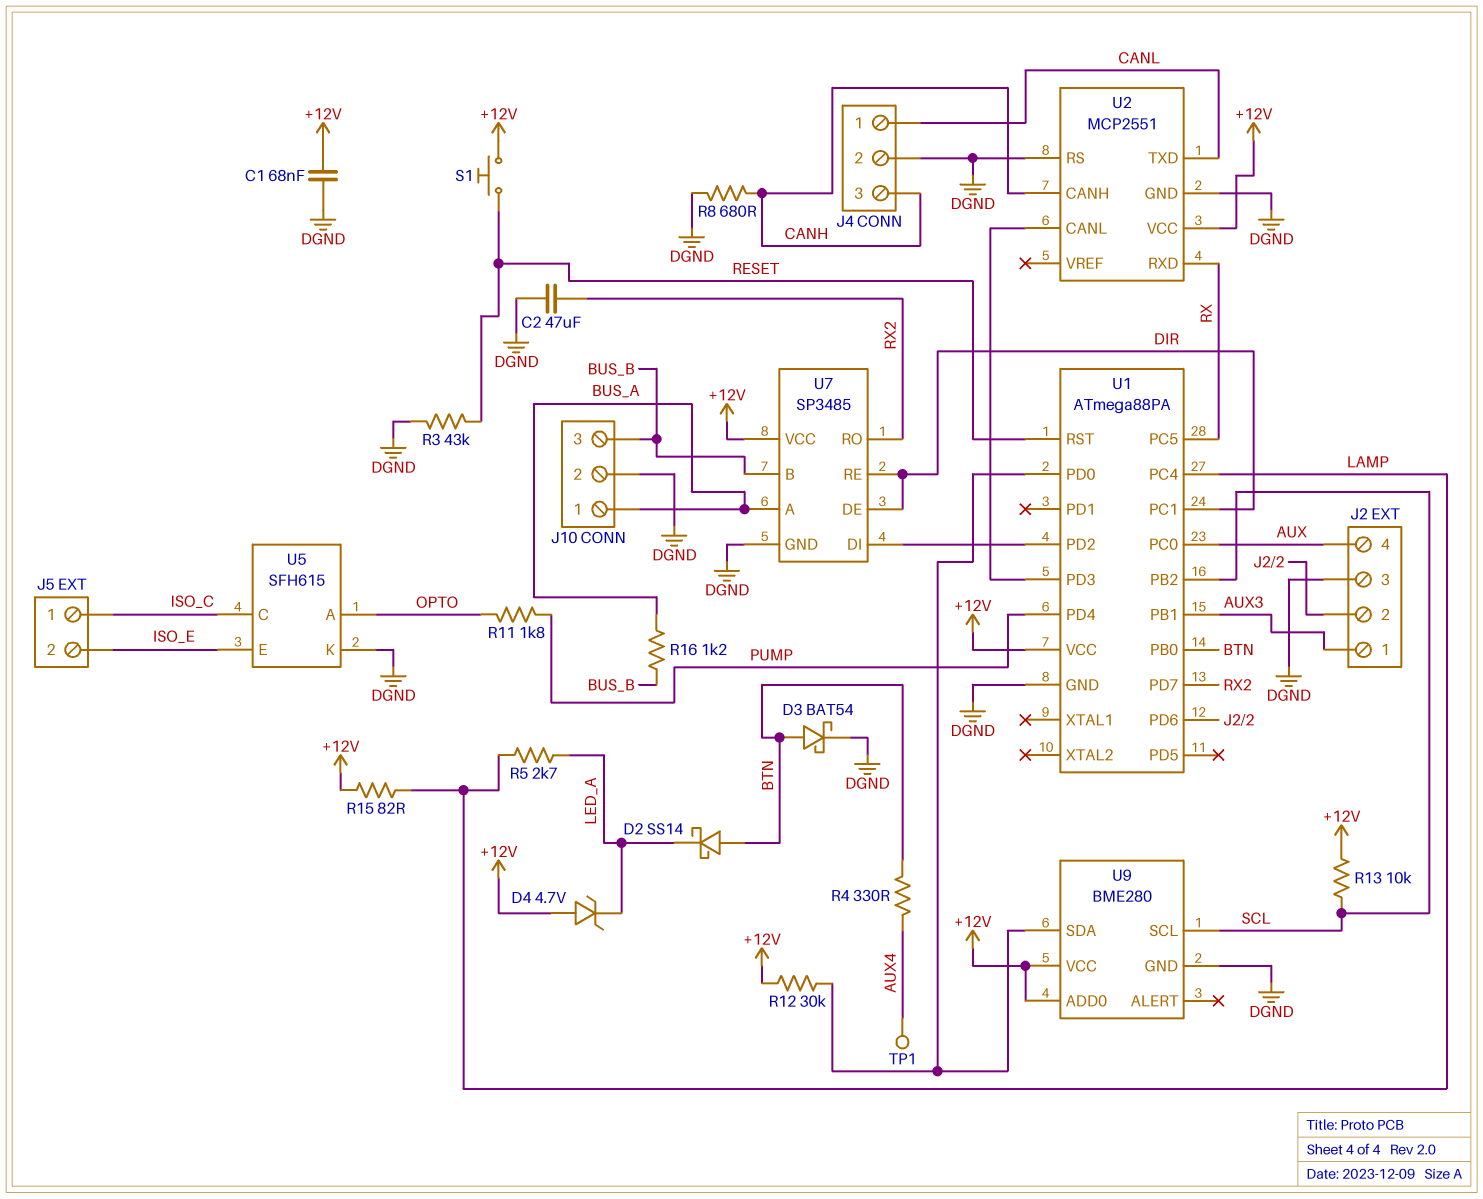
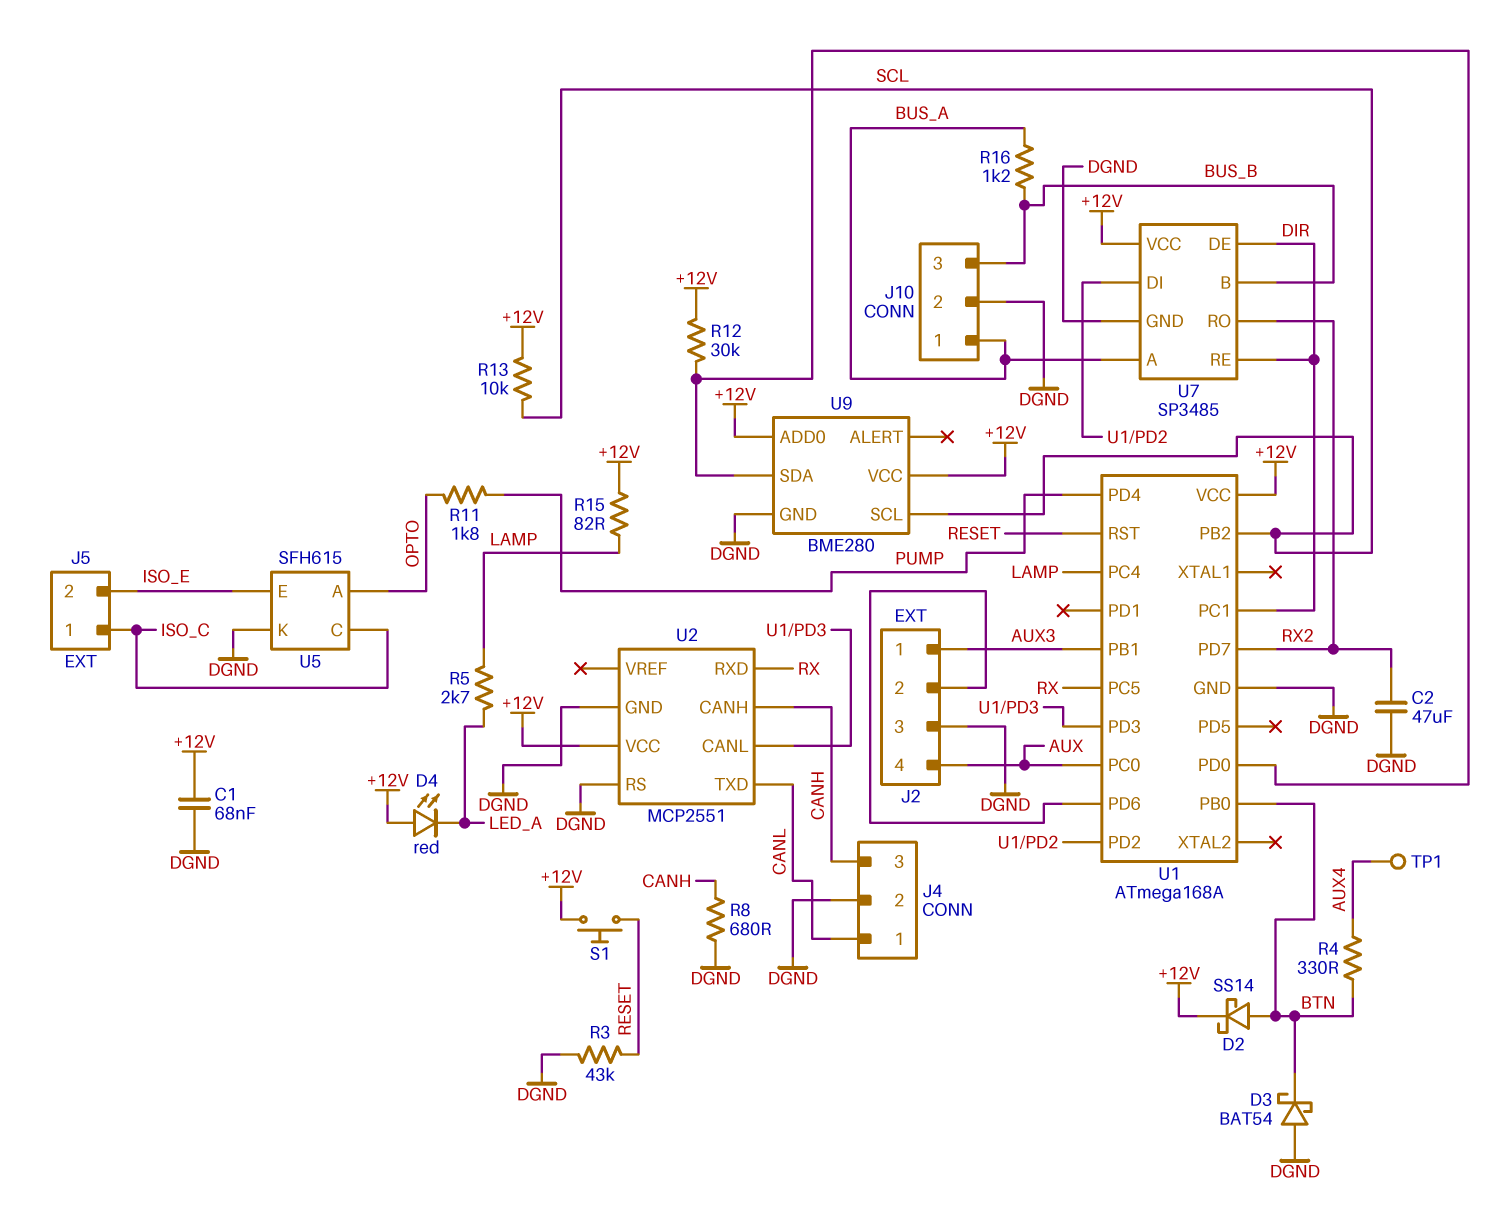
D2: schottky SS14 (A BTN, K LED_A) -> schottky SS14 (A BTN, K +12V)
D3: schottky BAT54 (A BTN, K DGND) -> schottky BAT54 (A DGND, K BTN)
D4: zener 4.7V (A +12V, K LED_A) -> LED red (A +12V, K LED_A)
U1: ATmega88PA -> ATmega168A

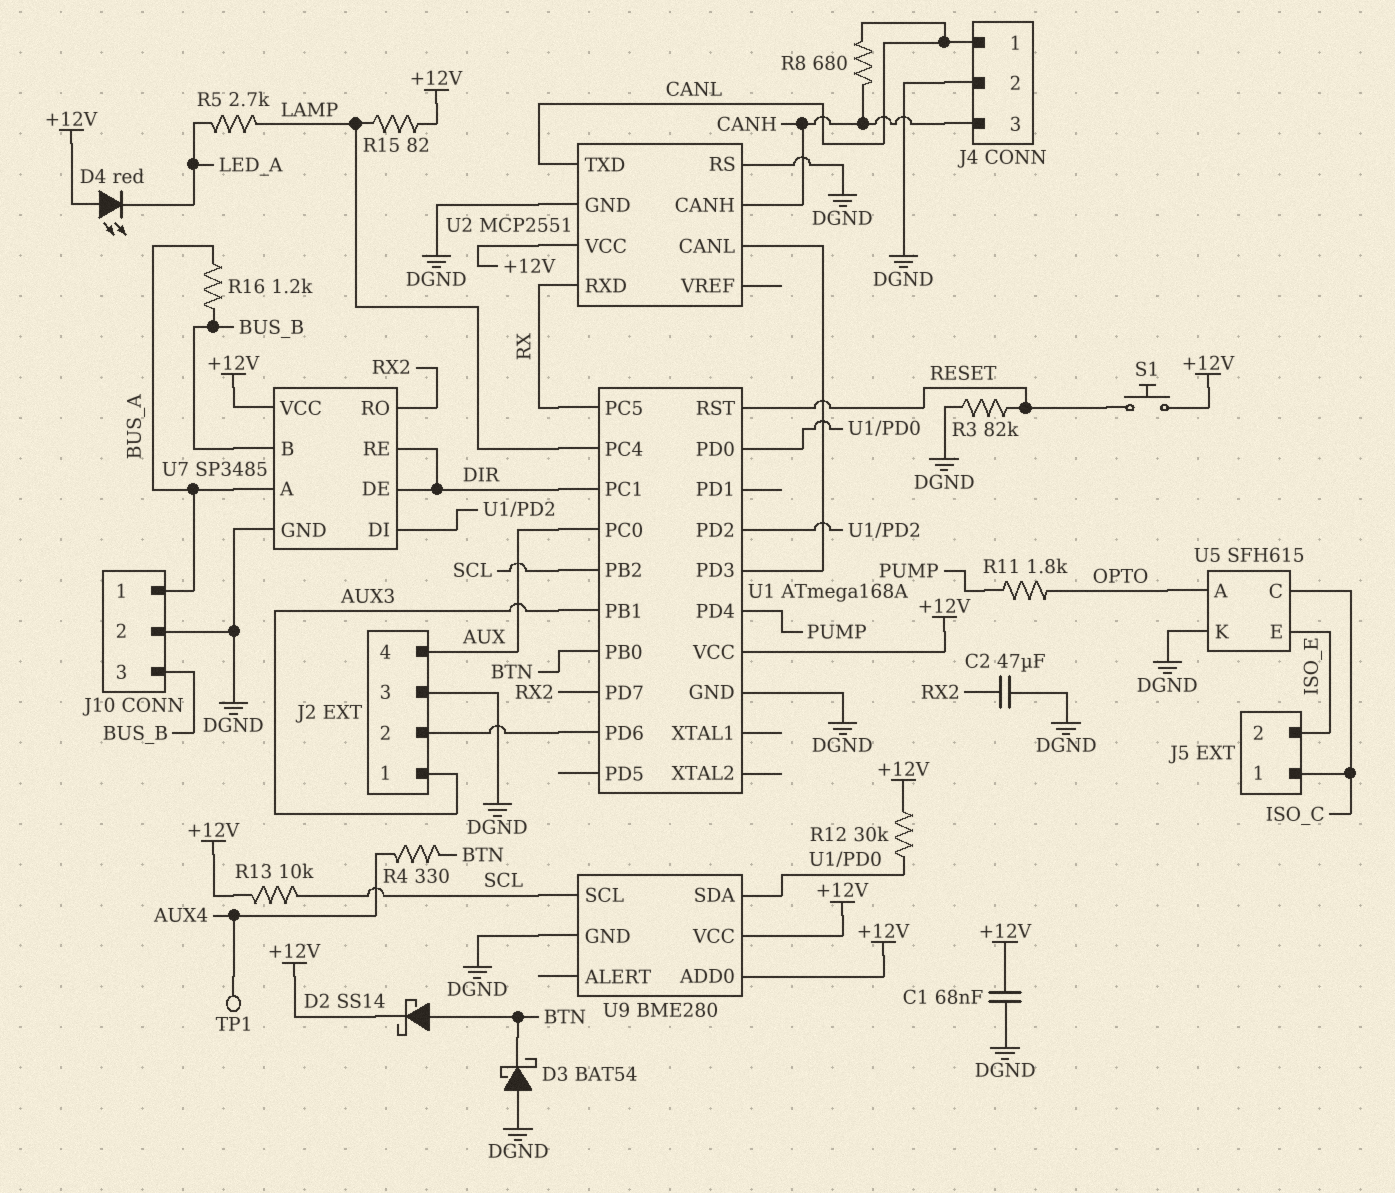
R3: 43k (DGND, RESET) -> 82k (DGND, RESET)
R8: 680 (CANH, DGND) -> 680 (CANH, CANL)

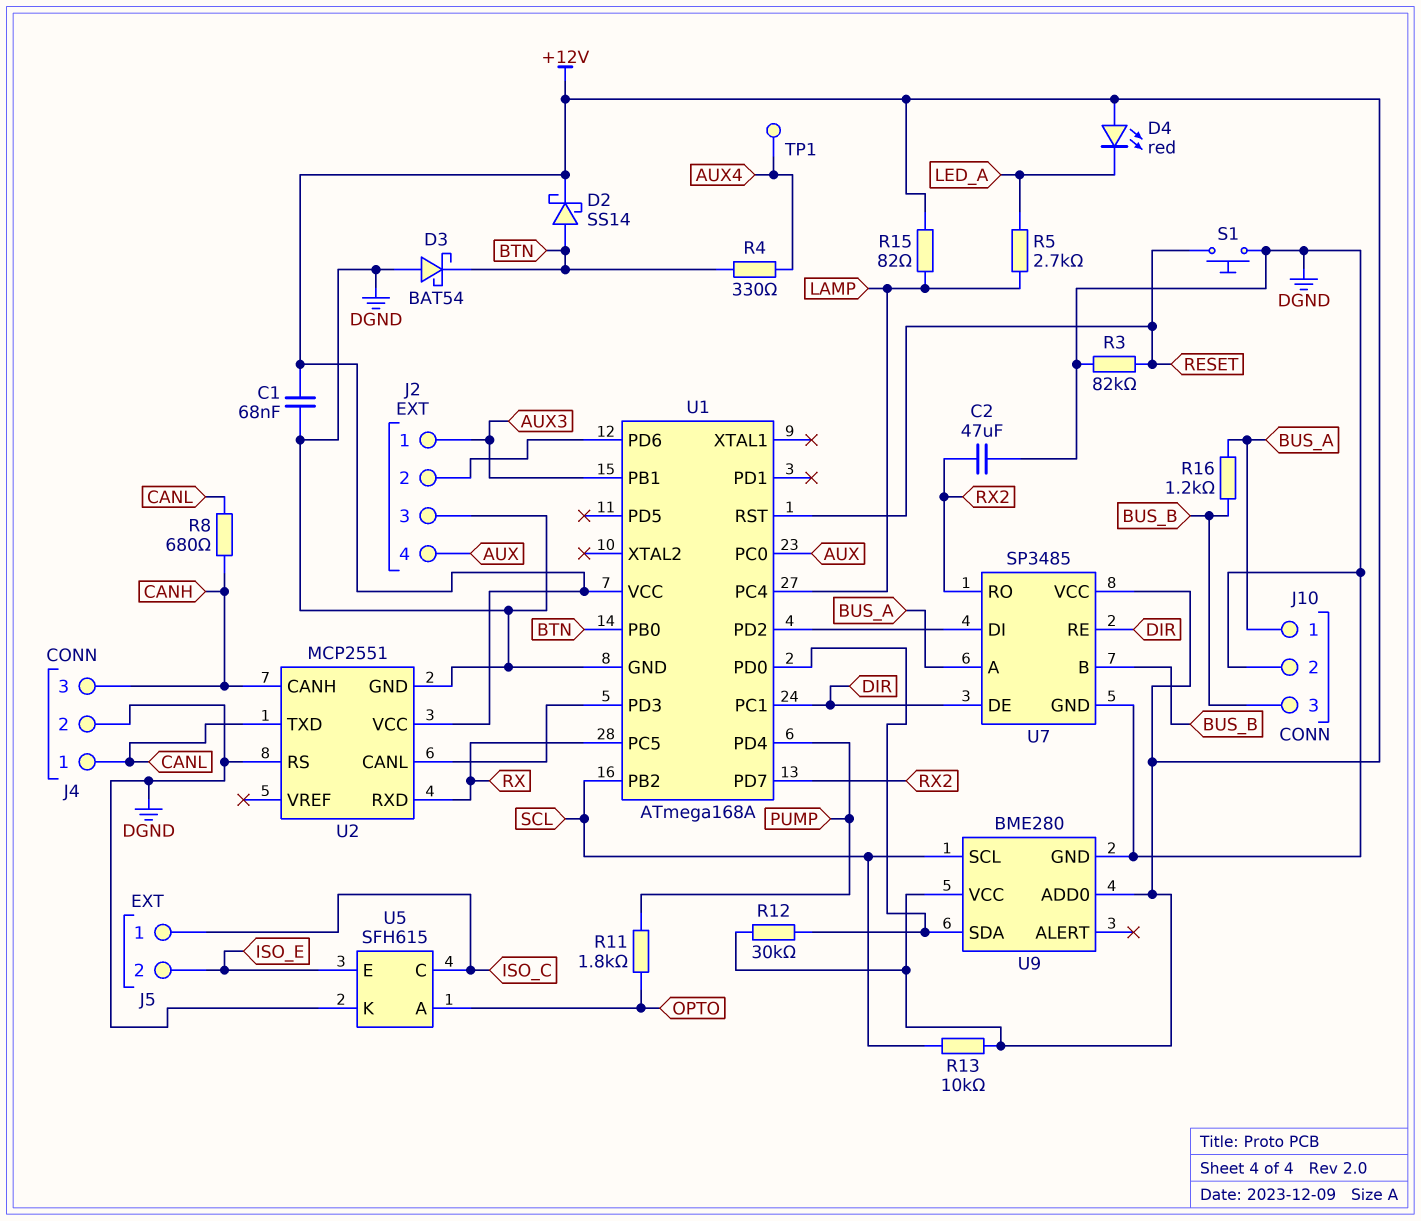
S1: button (+12V, RESET) -> button (DGND, RESET)

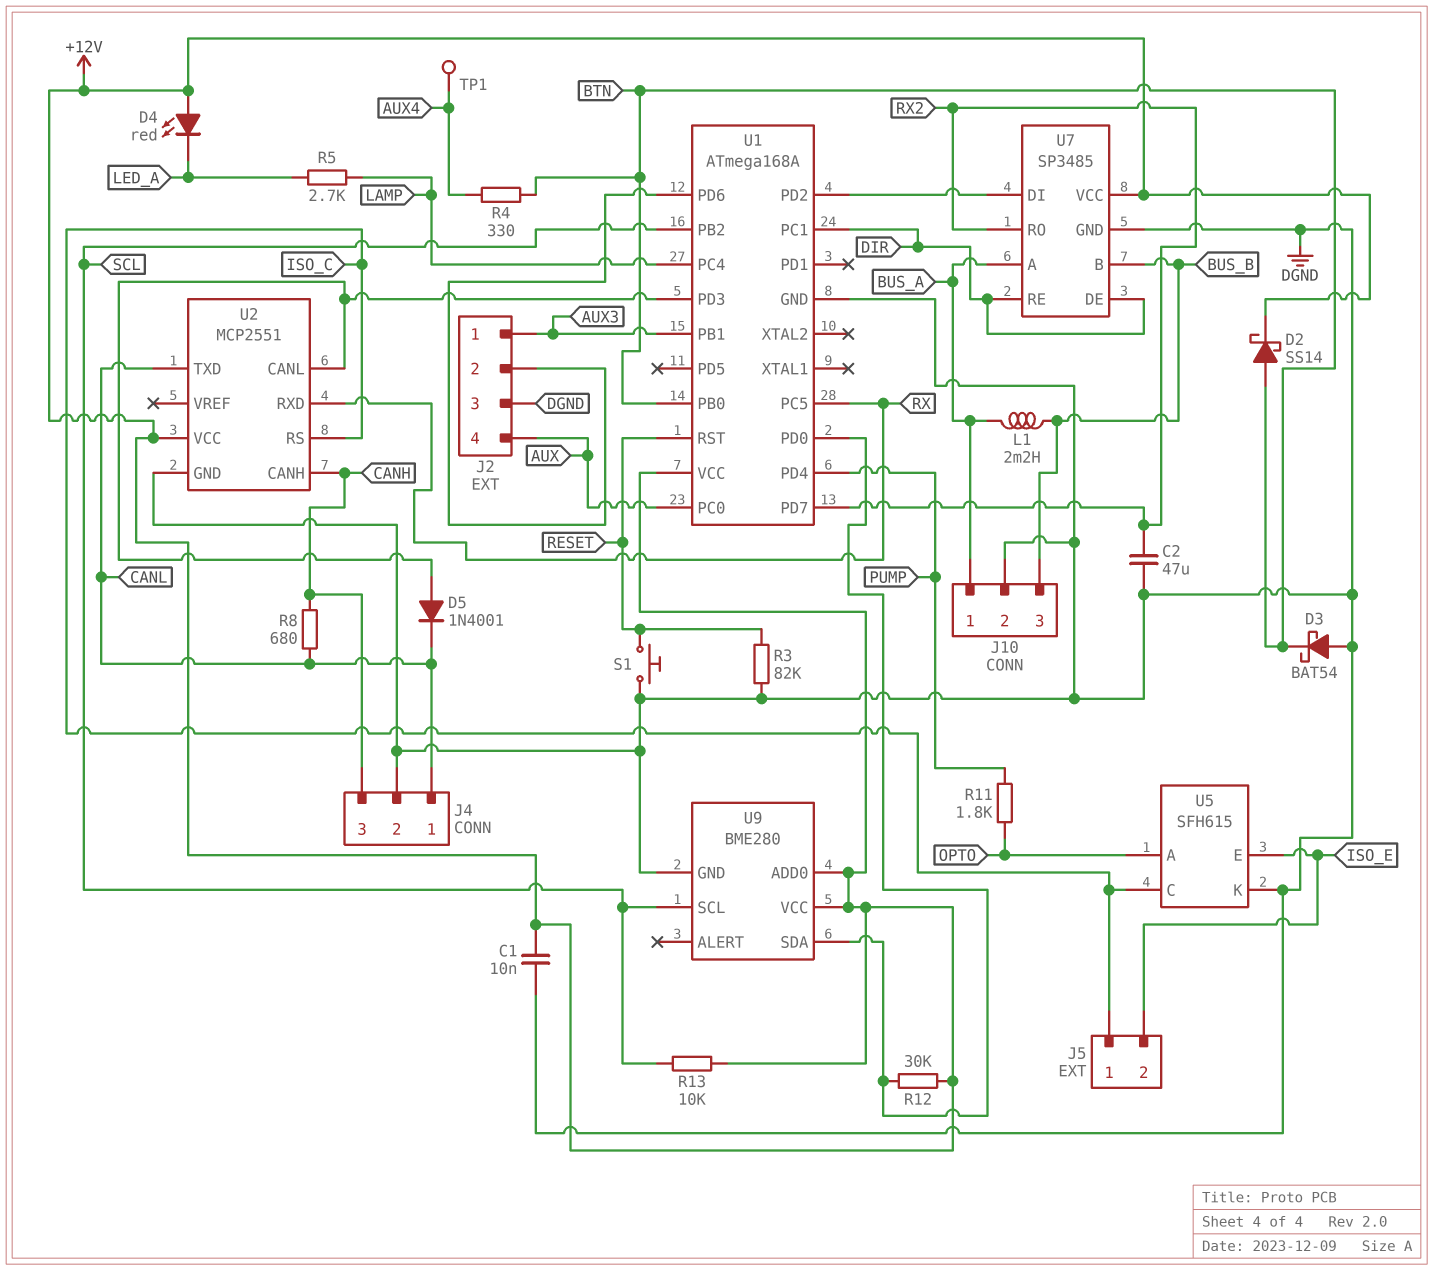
C1: 68nF (+12V, DGND) -> 10nF (+12V, DGND)
D5: none -> diode 1N4001 (A U1/PD3, K CANL)
L1: none -> 2.2mH (BUS_A, BUS_B)
R15: 82 (+12V, LAMP) -> none
R16: 1.2k (BUS_A, BUS_B) -> none
U2 pin RS: DGND -> ISO_C

